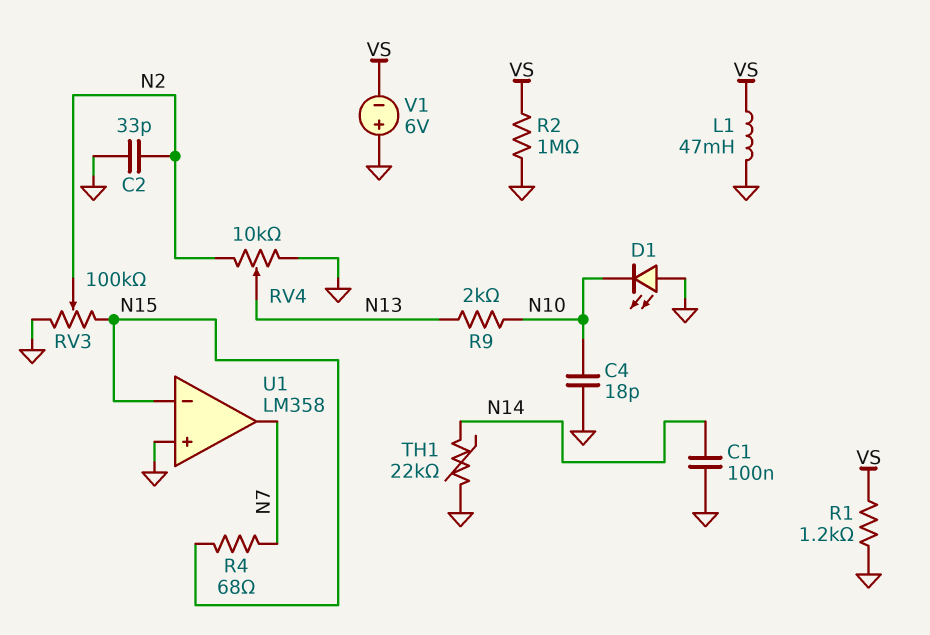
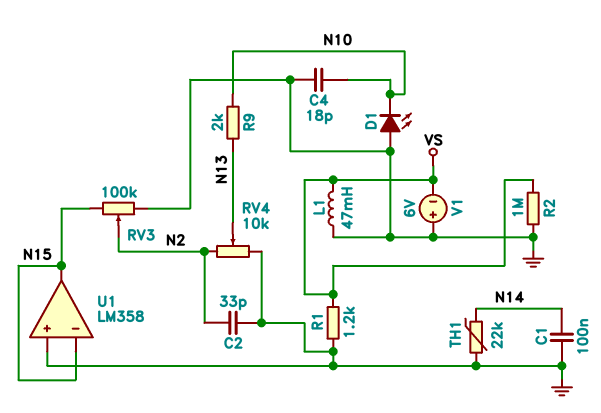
R4: 68 (N7, N15) -> none
U1 pin out: N7 -> N15

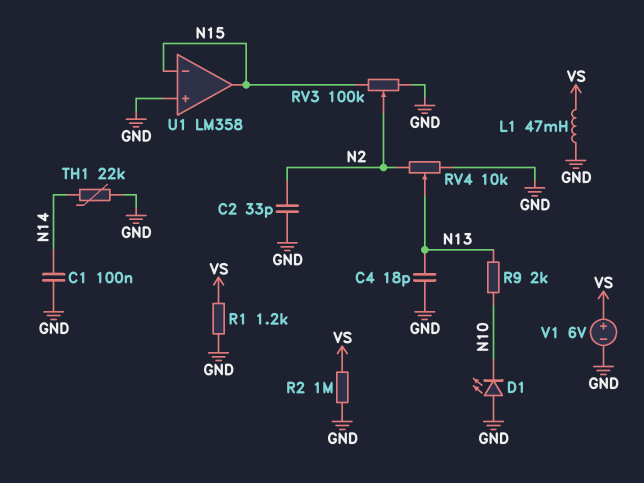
C4: 18pF (GND, N10) -> 18pF (GND, N13)
V1: 6V (plus GND, minus VS) -> 6V (plus VS, minus GND)

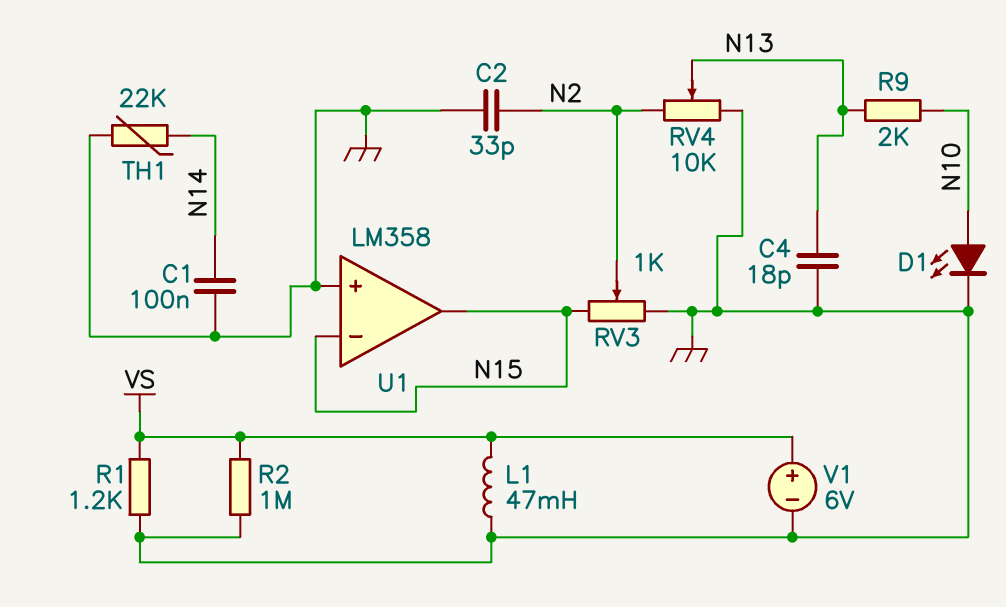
D1: LED (A GND, K N10) -> LED (A N10, K GND)
RV3: 100k (GND, N15, wiper N2) -> 1k (GND, N15, wiper N2)

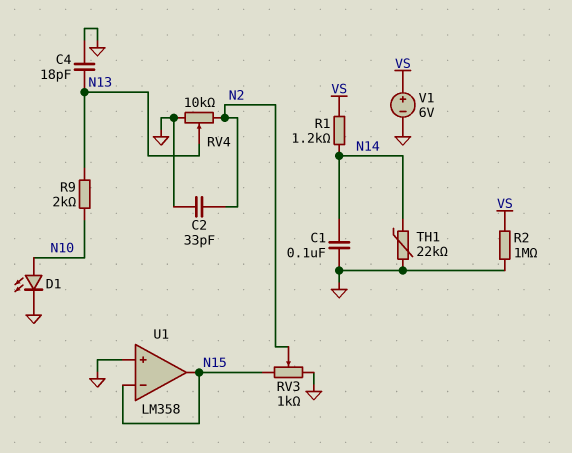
L1: 47mH (GND, VS) -> none
R1: 1.2k (GND, VS) -> 1.2k (N14, VS)

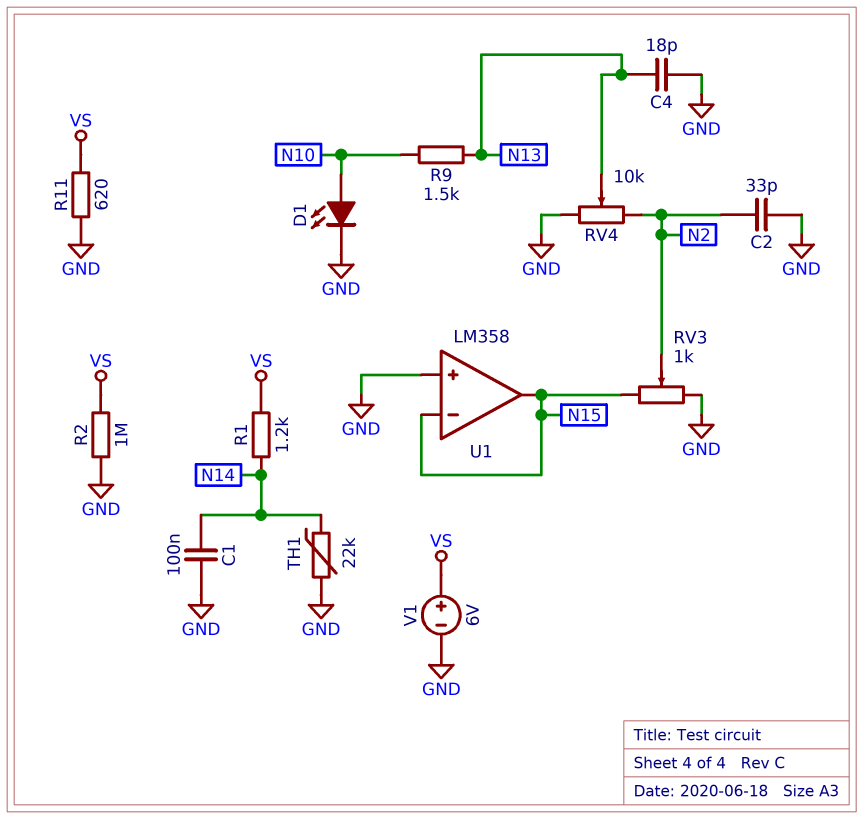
R9: 2k (N10, N13) -> 1.5k (N10, N13)
R11: none -> 620 (GND, VS)

